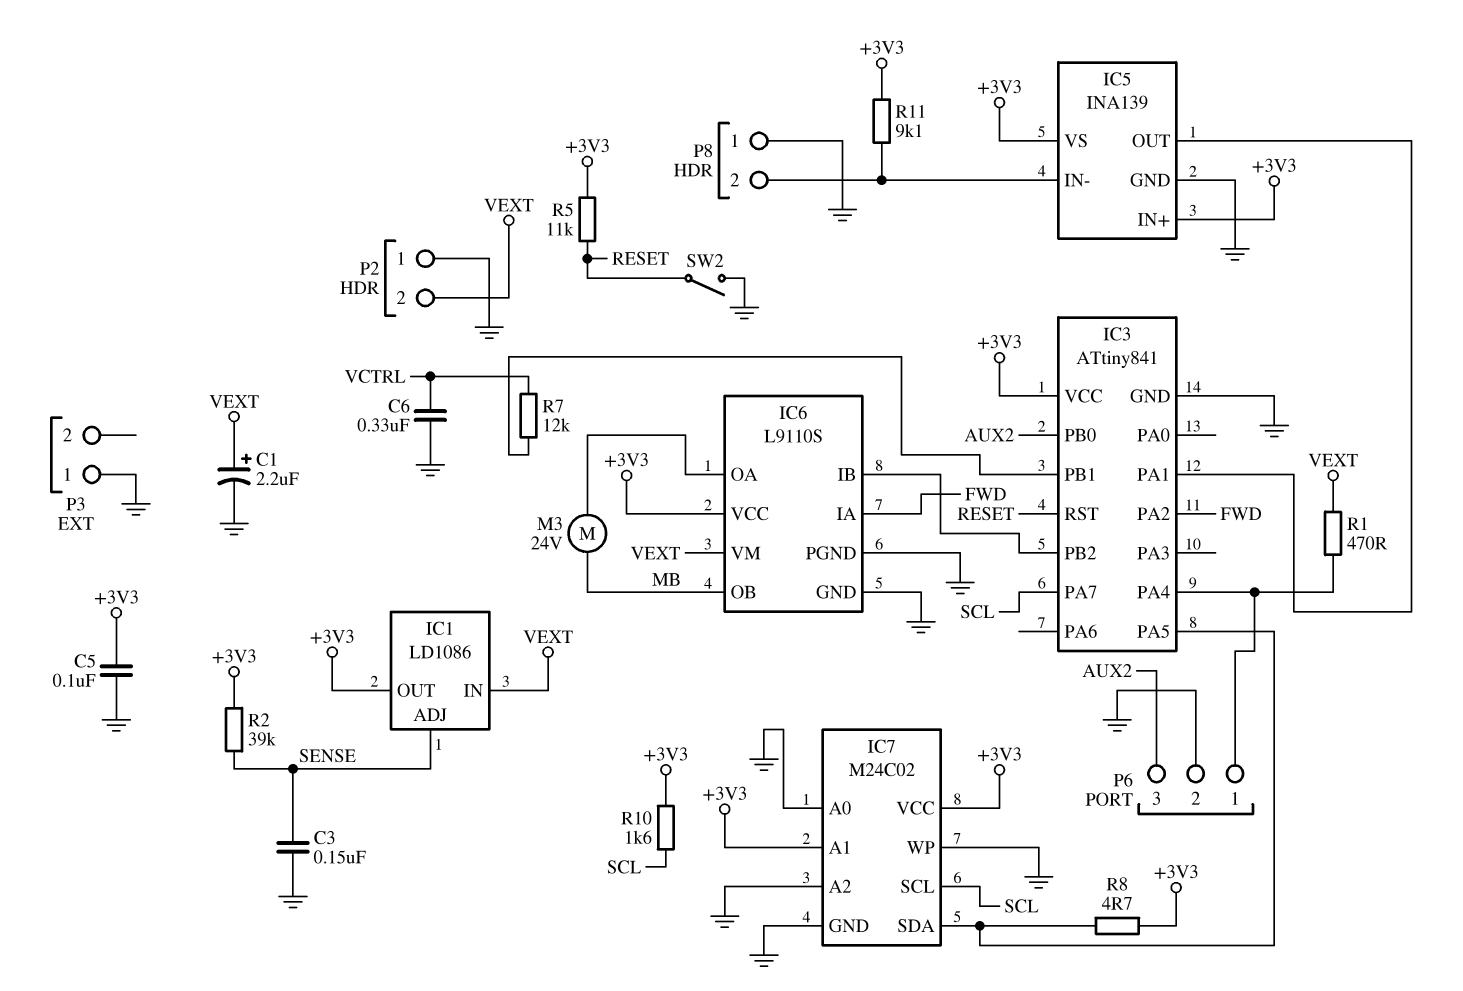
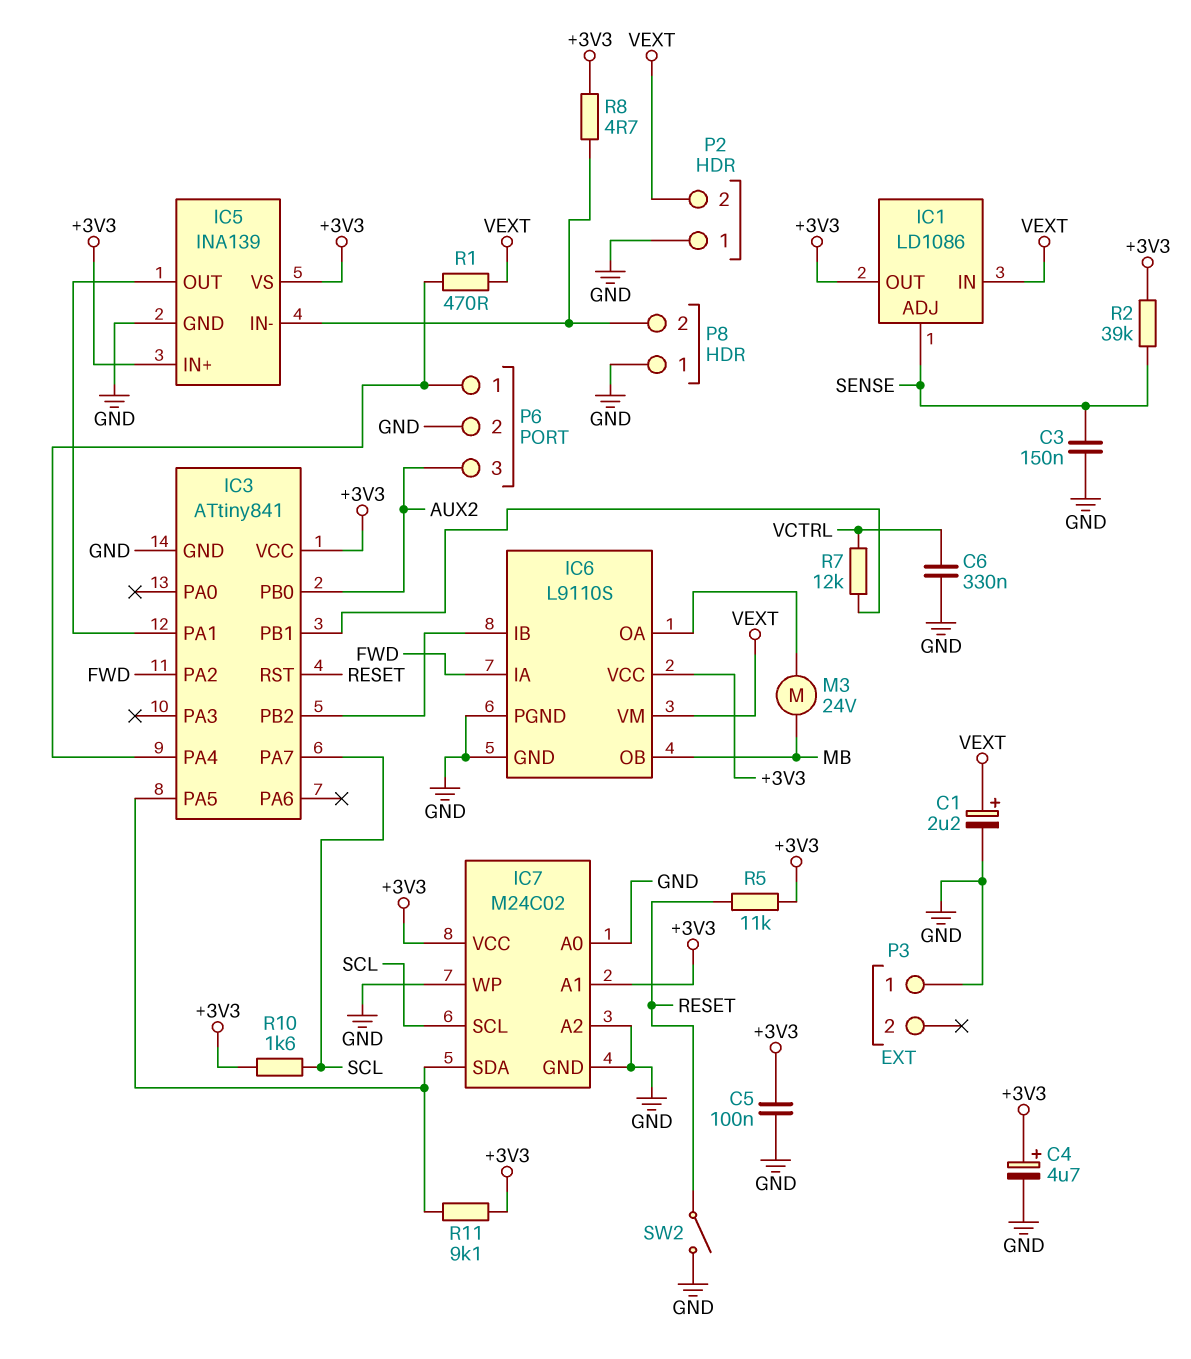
C4: none -> 4.7uF (plus +3V3, minus GND)
R8: 4.7 (+3V3, IC3/PA5) -> 4.7 (+3V3, IC5/IN-)
R11: 9.1k (+3V3, IC5/IN-) -> 9.1k (+3V3, IC3/PA5)

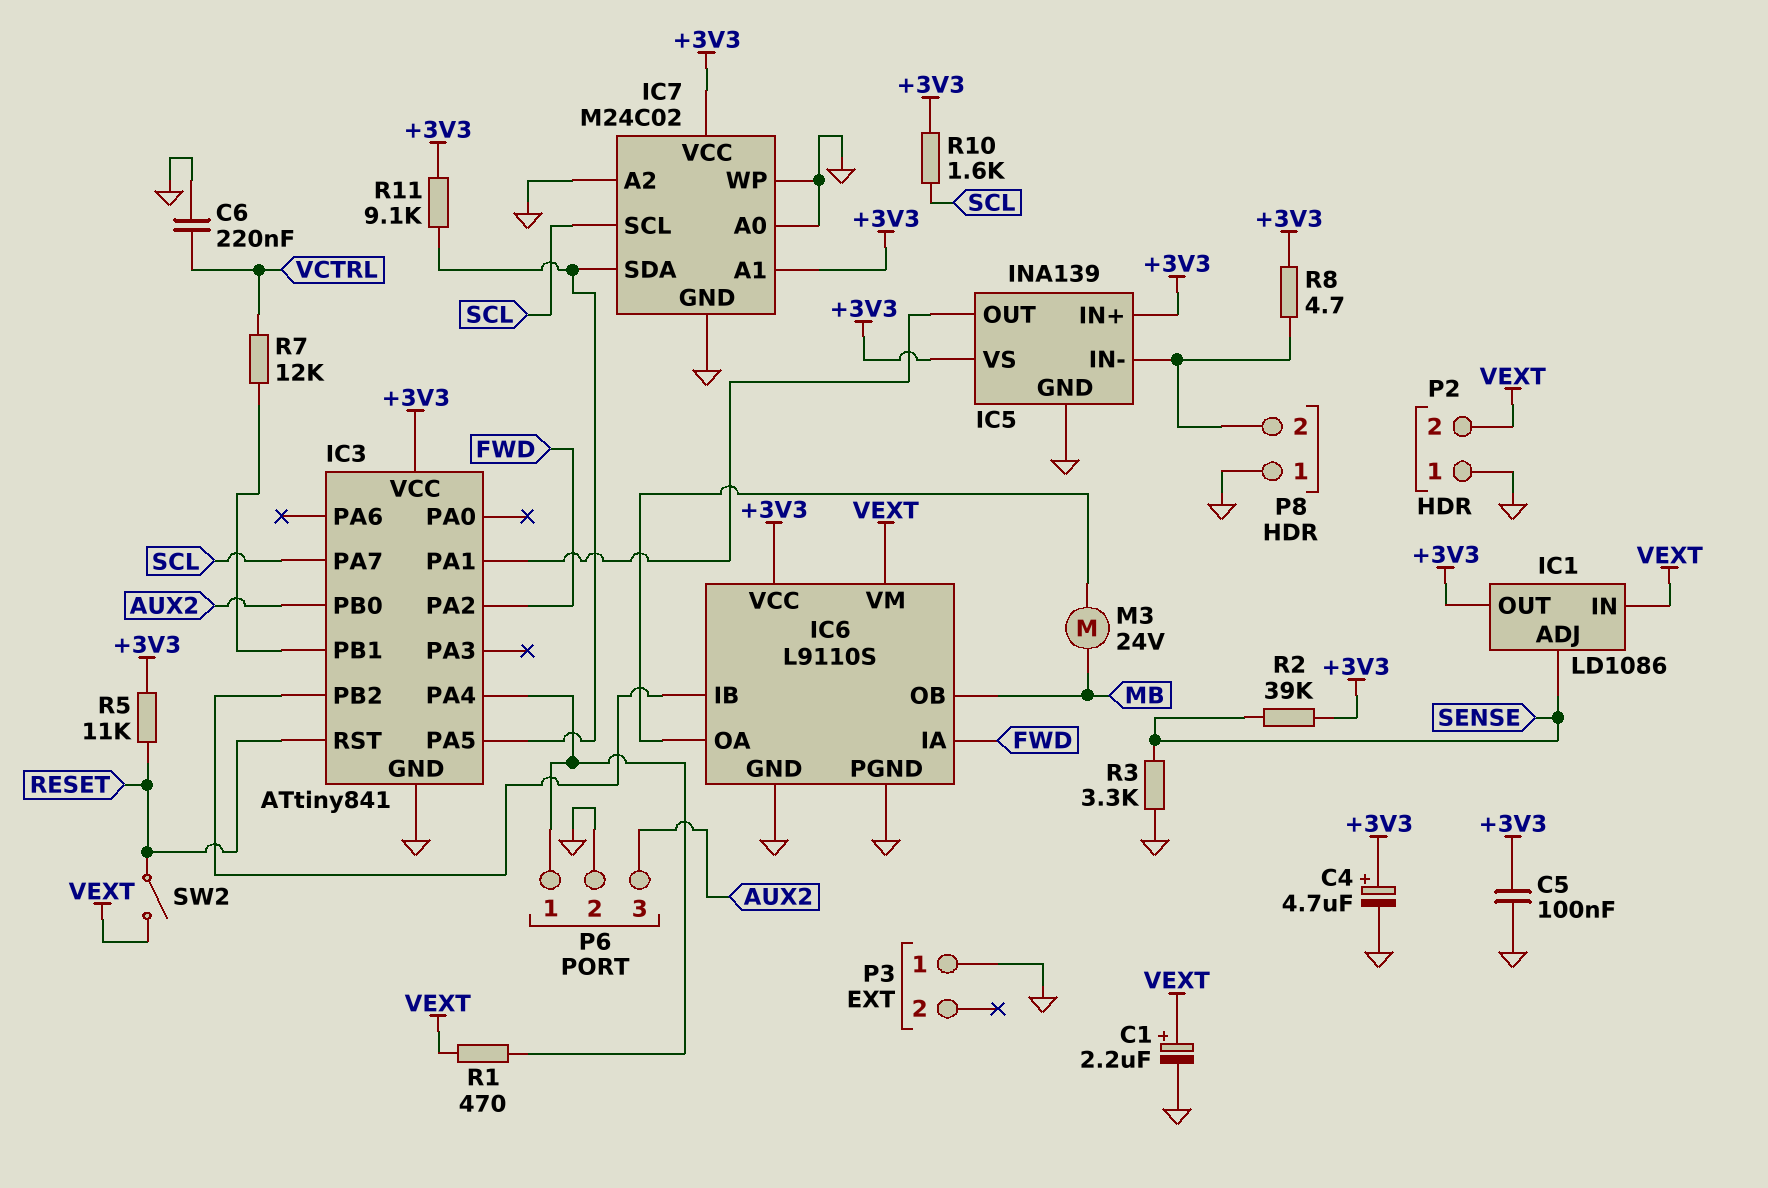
C3: 150nF (GND, SENSE) -> none
C6: 330nF (GND, VCTRL) -> 220nF (GND, VCTRL)
R3: none -> 3.3k (GND, SENSE)
SW2: switch (GND, RESET) -> switch (RESET, VEXT)

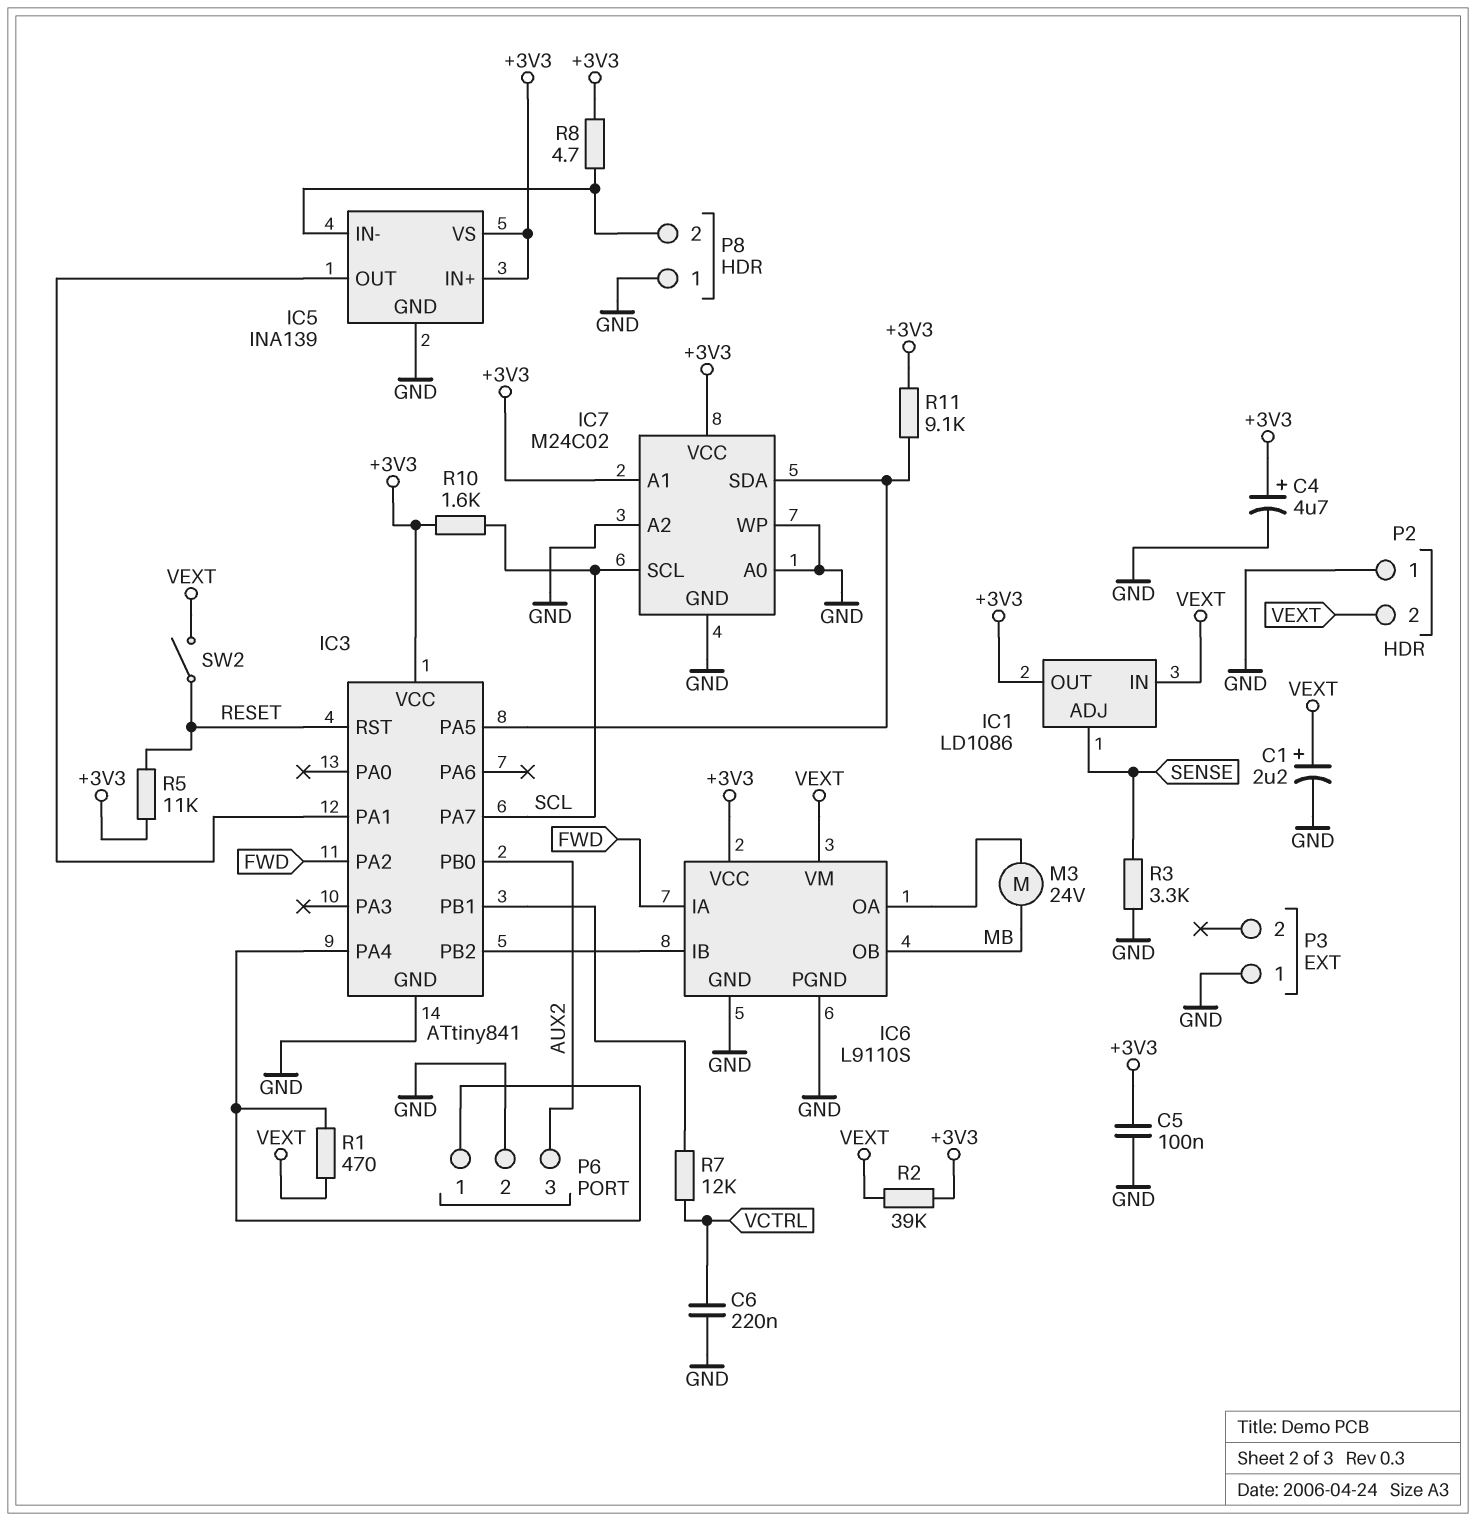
R2: 39k (+3V3, SENSE) -> 39k (+3V3, VEXT)

